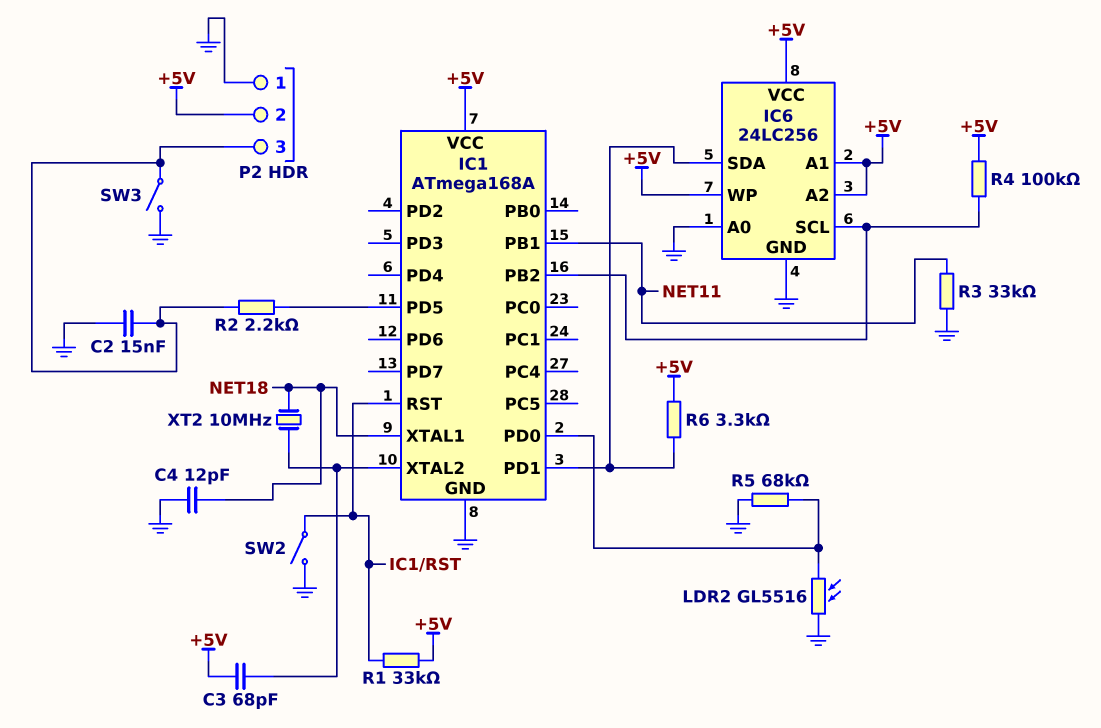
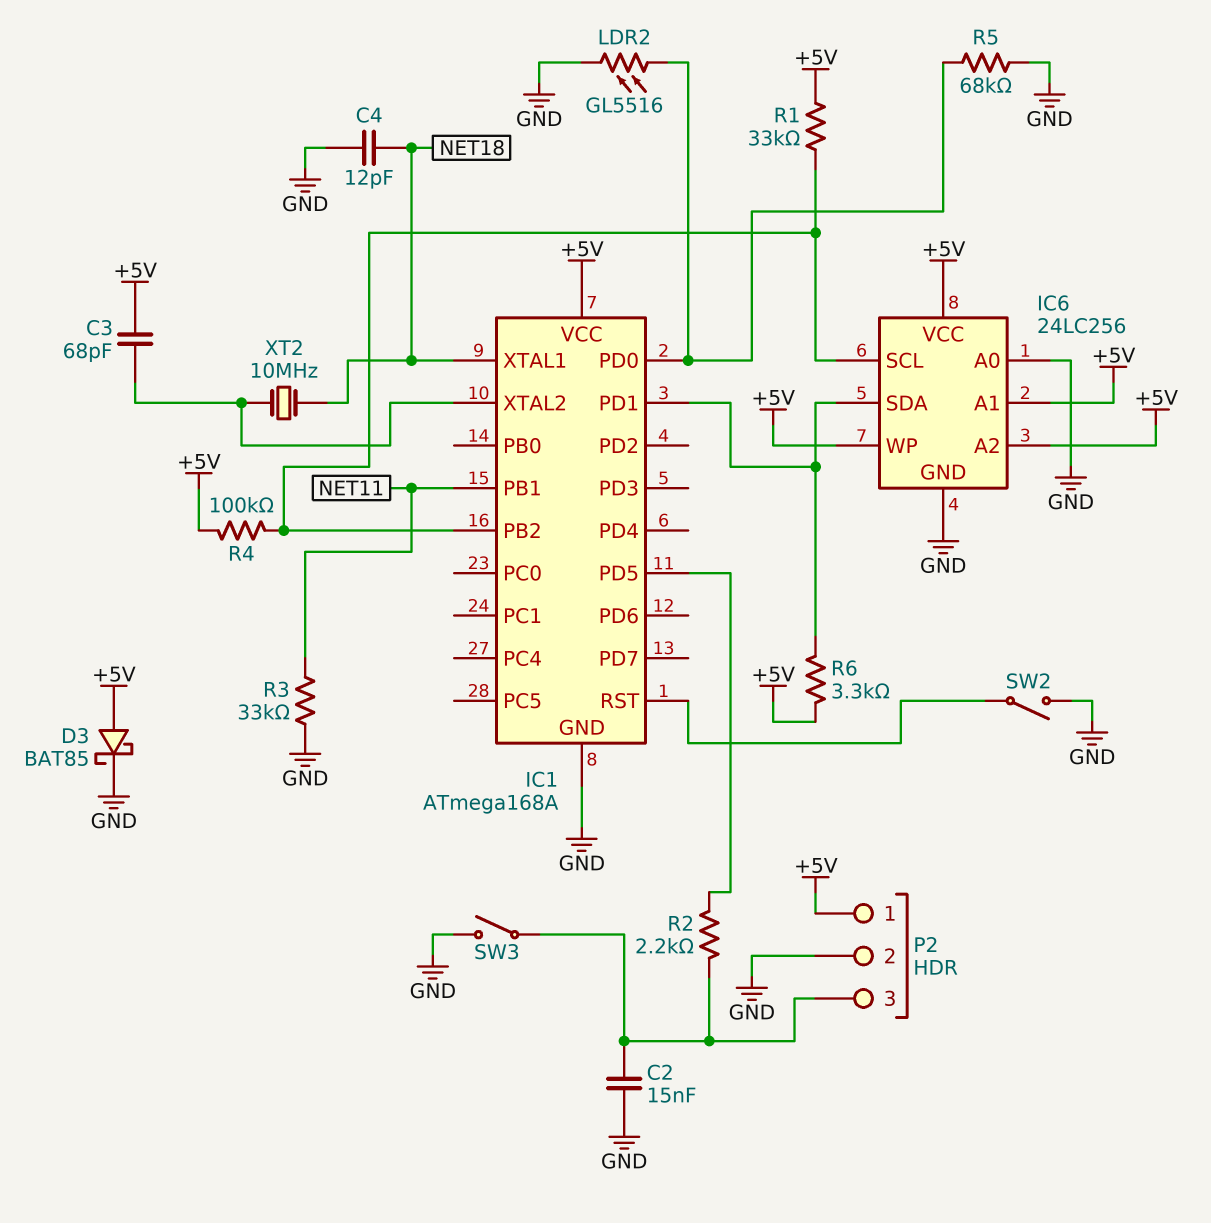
D3: none -> schottky BAT85 (A +5V, K GND)
P2 pin 1: GND -> +5V
P2 pin 2: +5V -> GND
R1: 33k (+5V, IC1/RST) -> 33k (+5V, IC1/PB2)

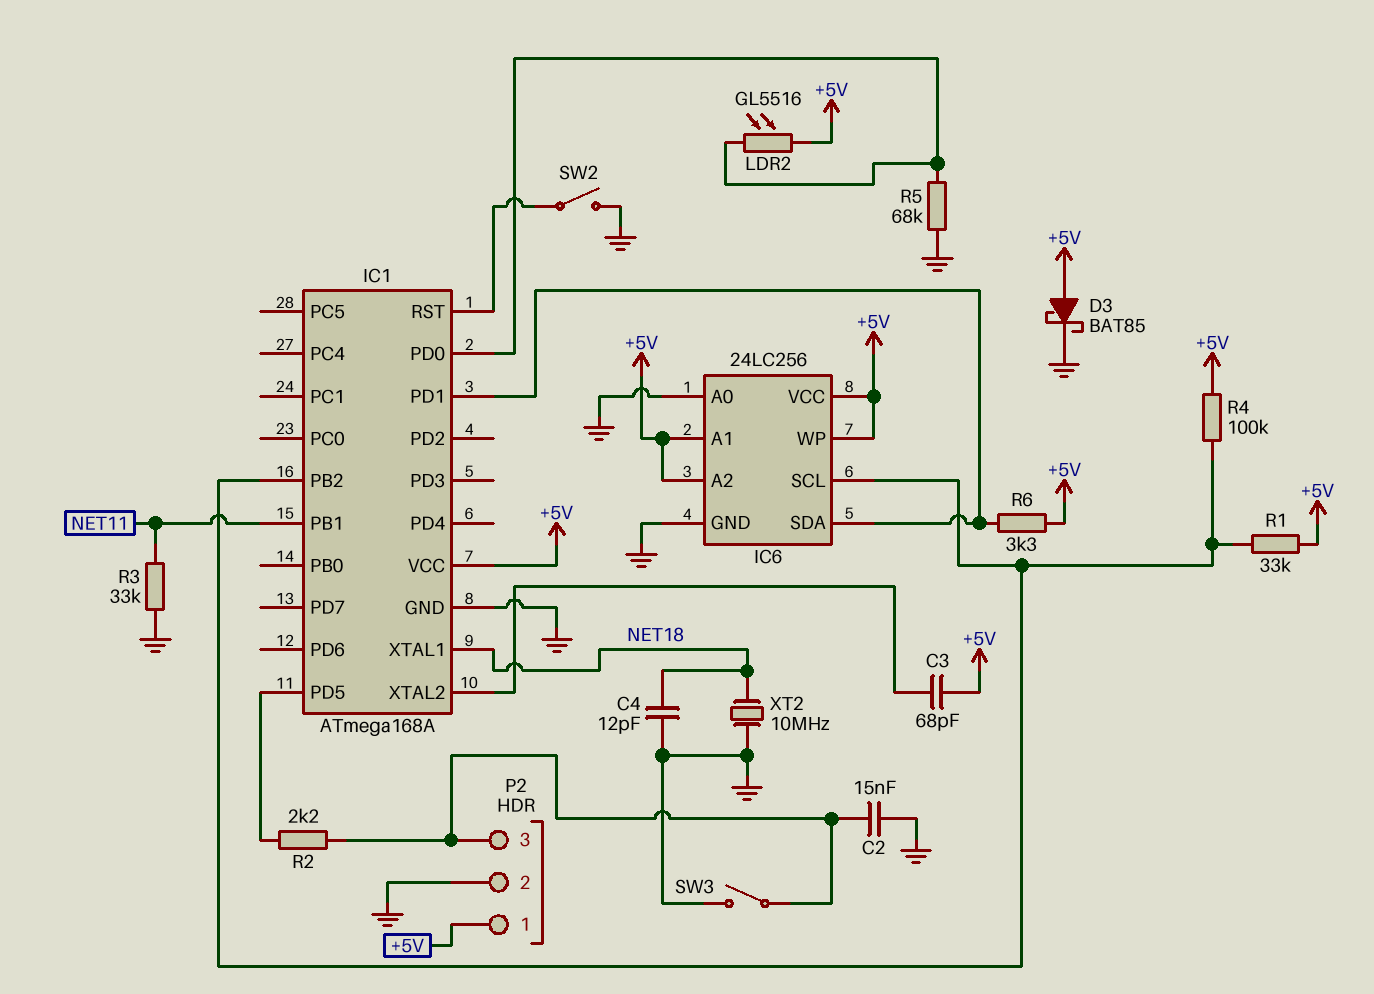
LDR2: GL5516 (GND, IC1/PD0) -> GL5516 (+5V, IC1/PD0)
XT2: 10MHz (IC1/XTAL2, NET18) -> 10MHz (GND, NET18)

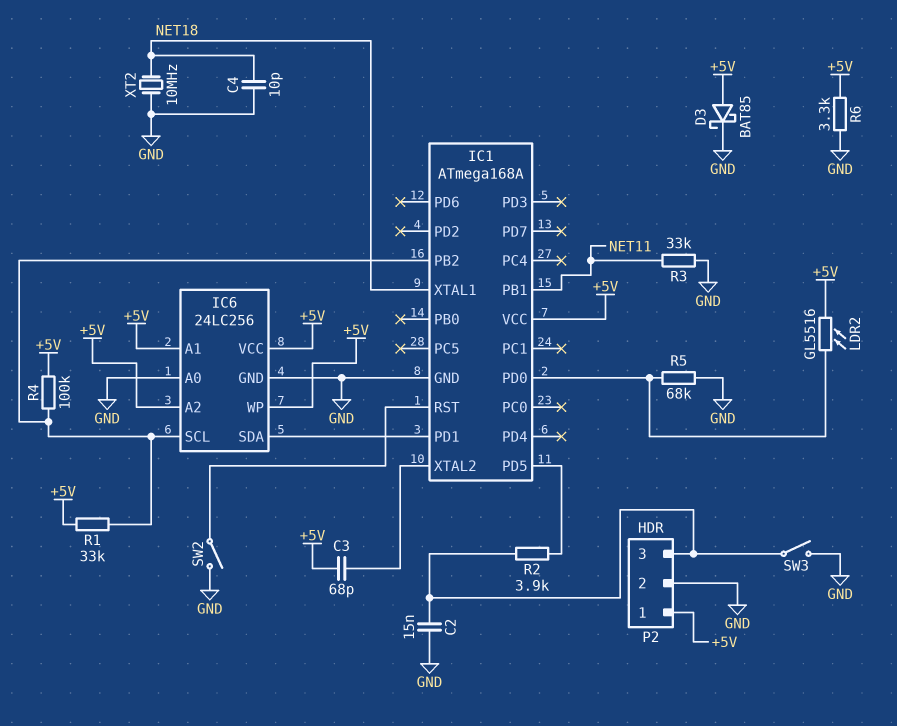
C4: 12pF (GND, NET18) -> 10pF (GND, NET18)
R2: 2.2k (IC1/PD5, P2/3) -> 3.9k (IC1/PD5, P2/3)
R6: 3.3k (+5V, IC1/PD1) -> 3.3k (+5V, GND)

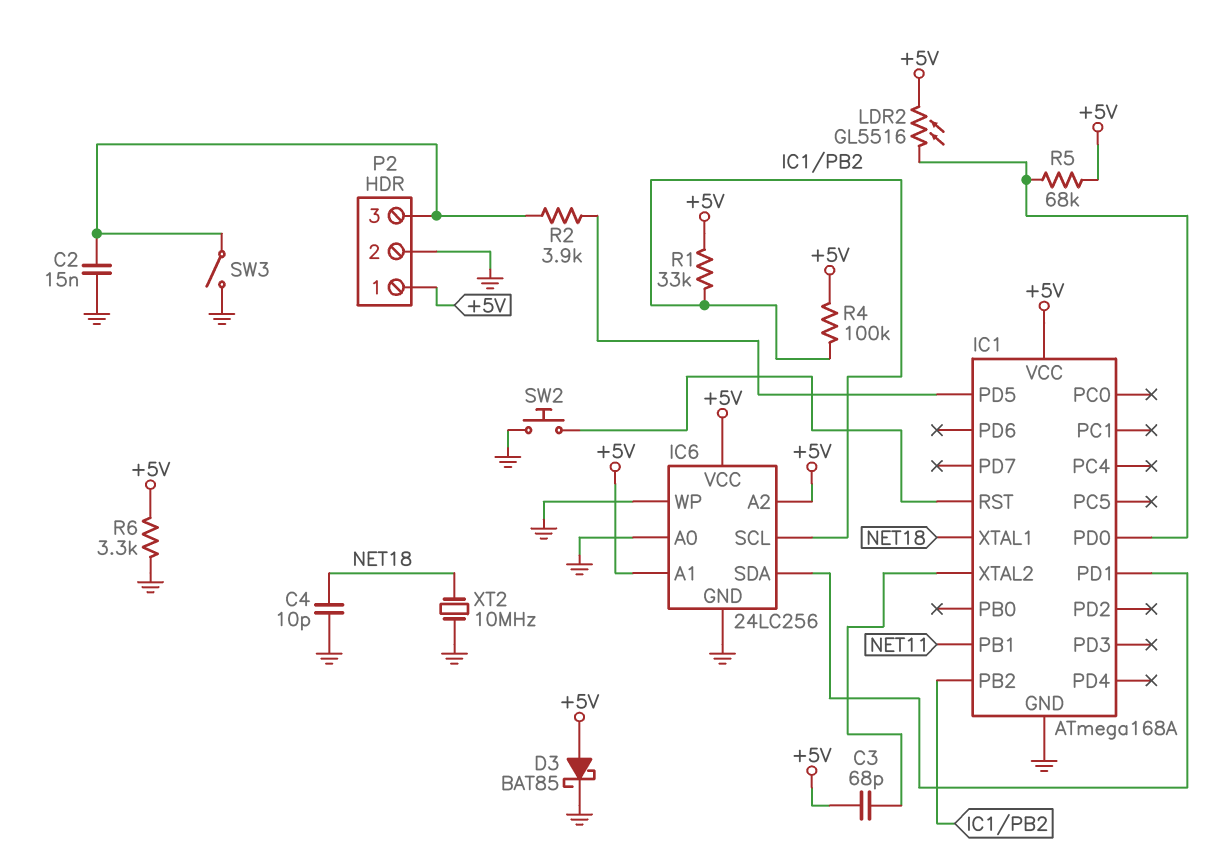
IC6 pin WP: +5V -> GND
R3: 33k (GND, NET11) -> none
R5: 68k (GND, IC1/PD0) -> 68k (+5V, IC1/PD0)
SW2: switch (GND, IC1/RST) -> button (GND, IC1/RST)

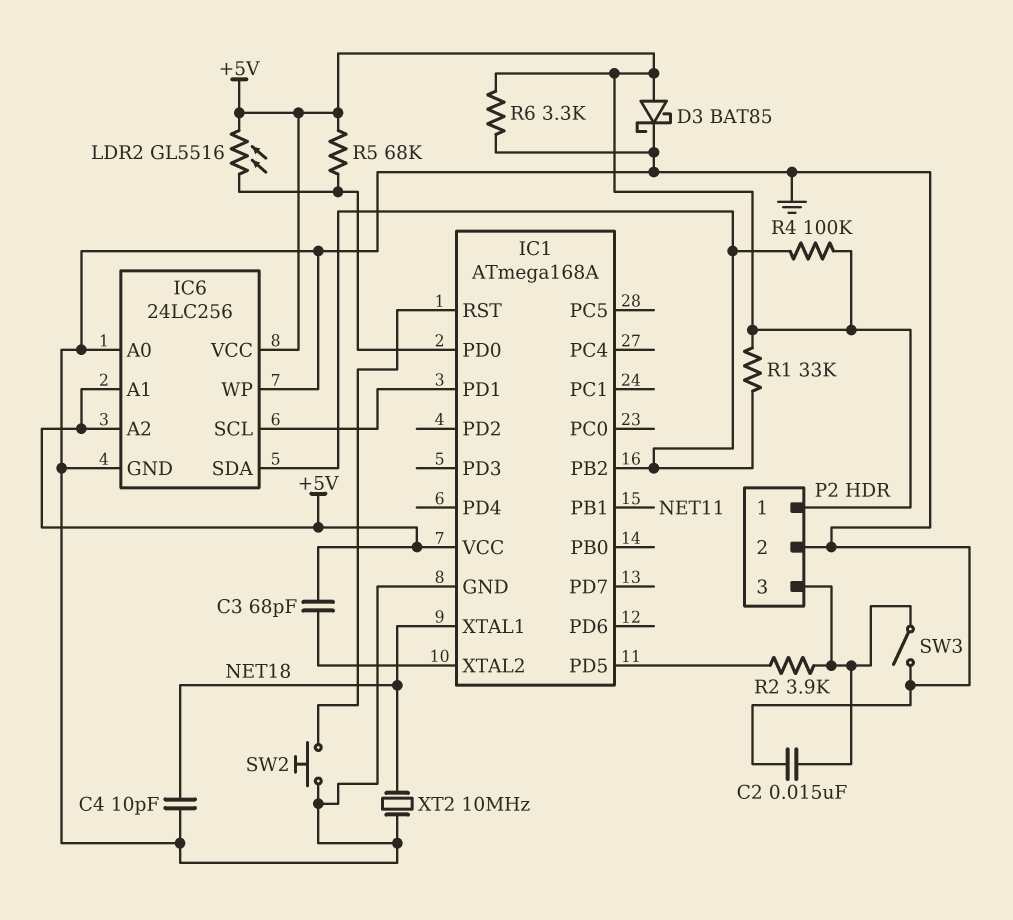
IC6 pin SCL: IC1/PB2 -> IC1/PD1
IC6 pin SDA: IC1/PD1 -> IC1/PB2

